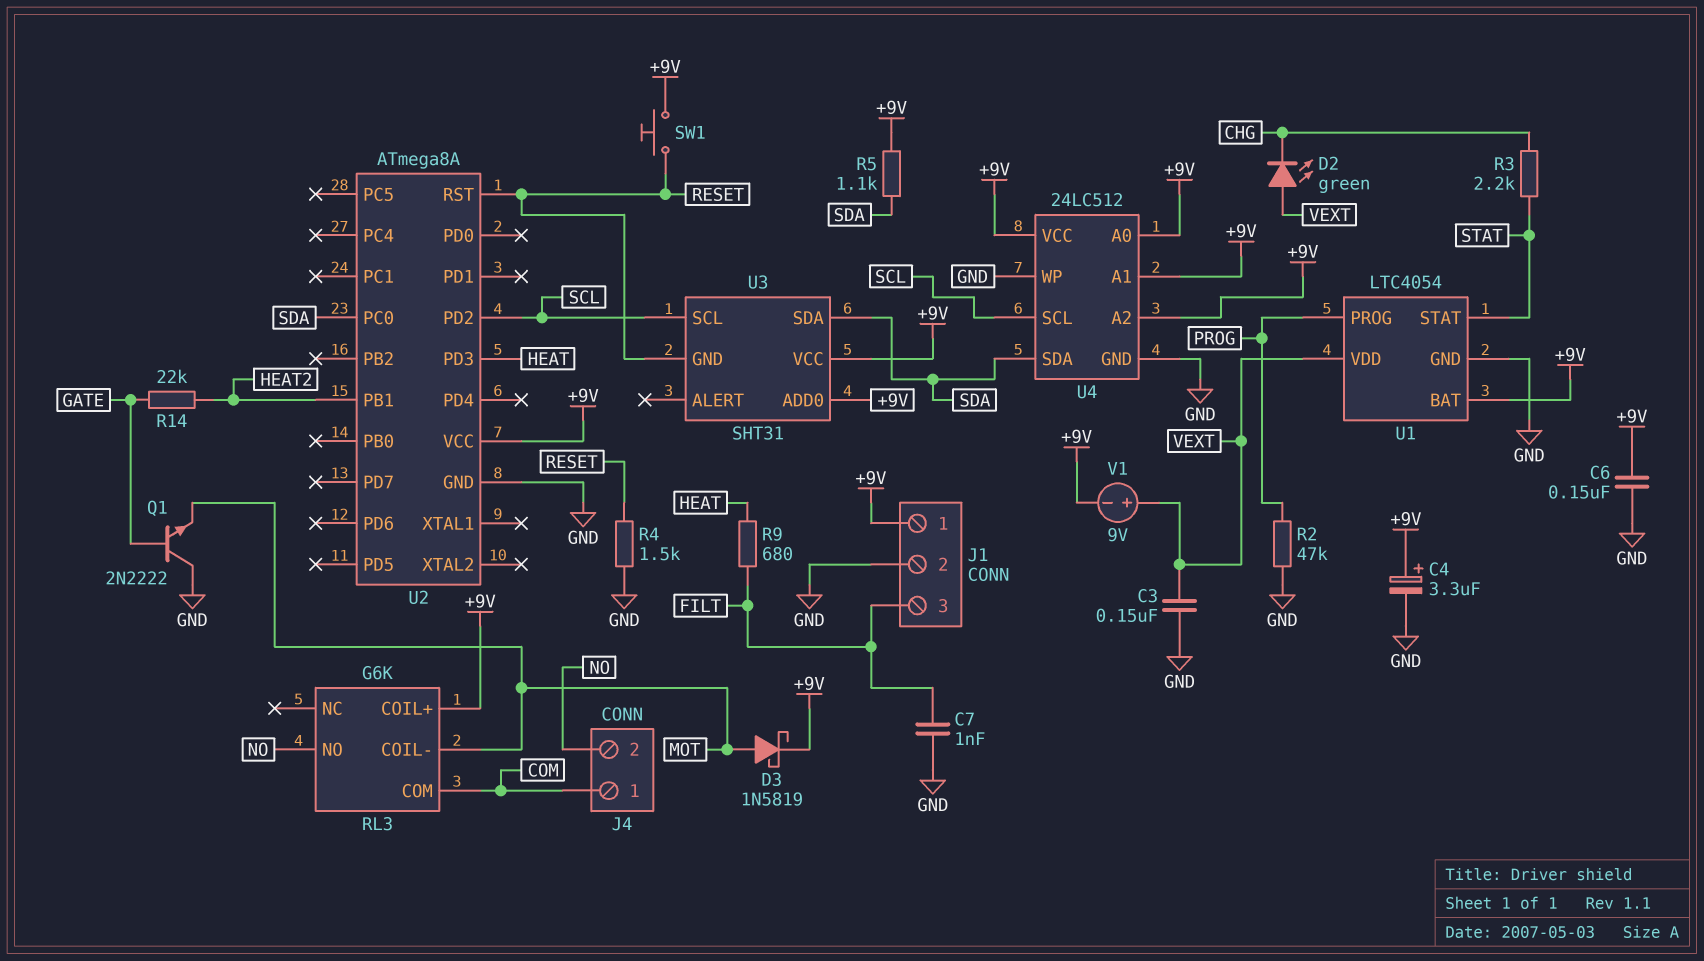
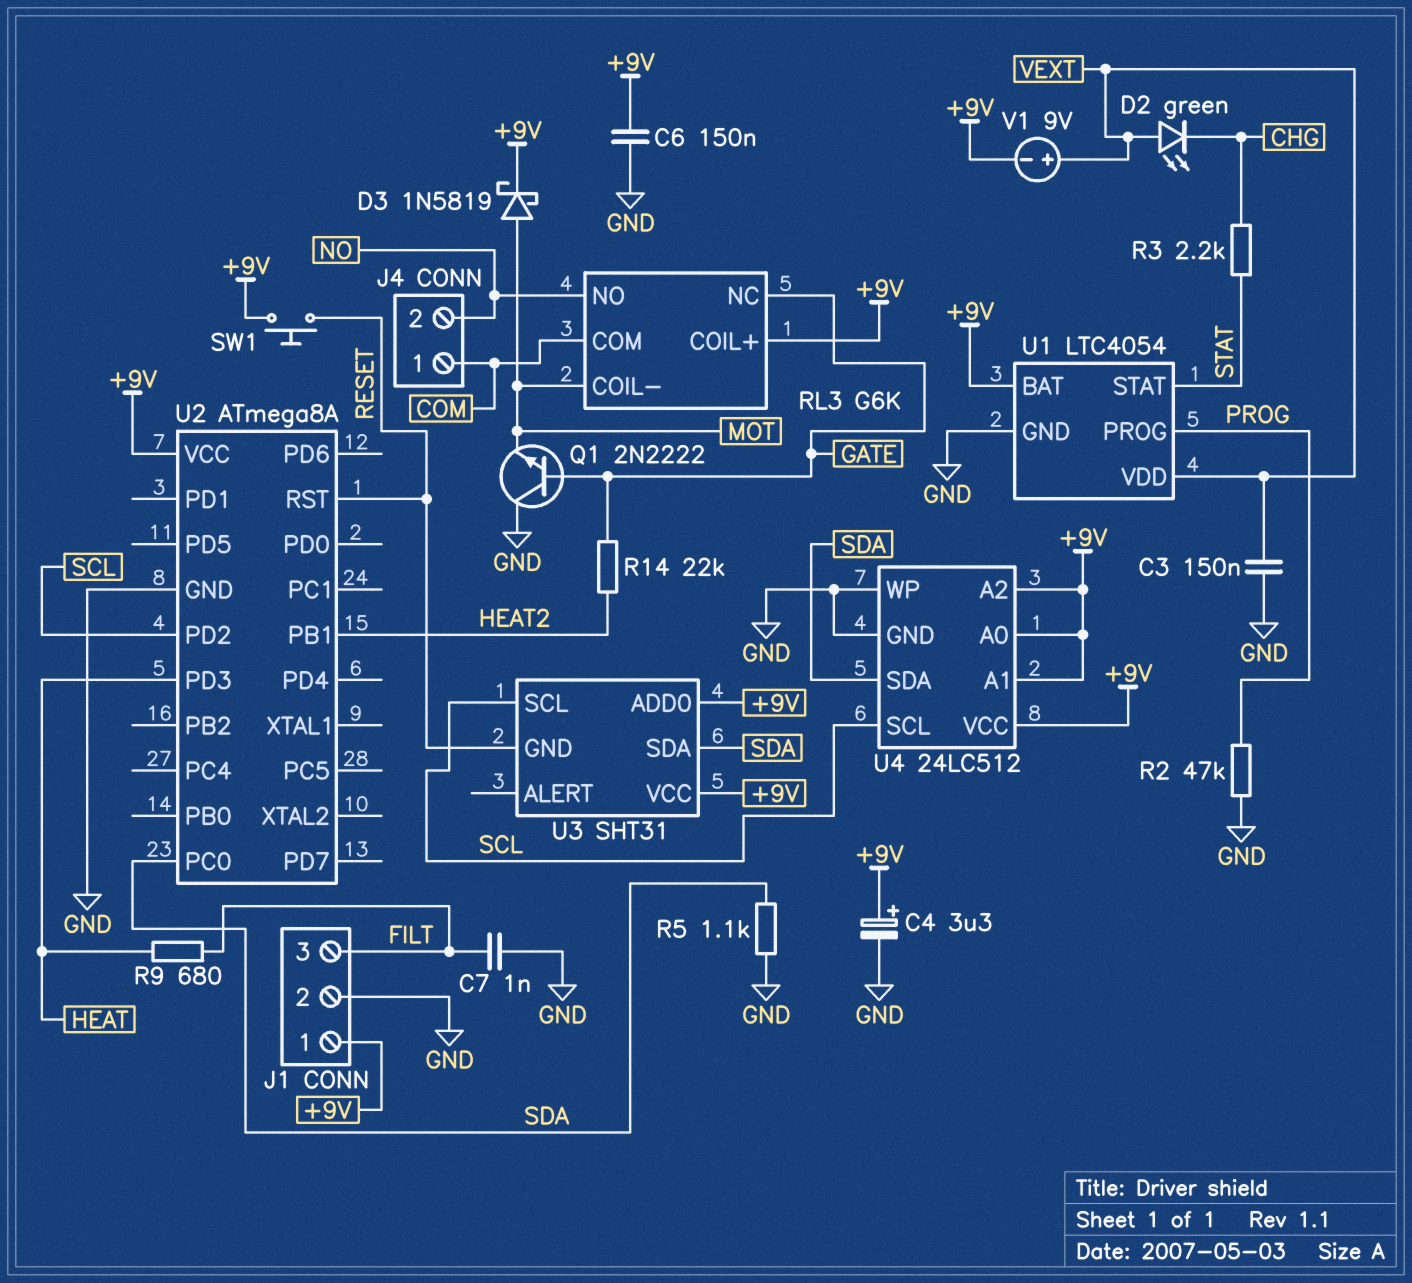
R4: 1.5k (GND, RESET) -> none
R5: 1.1k (+9V, SDA) -> 1.1k (GND, SDA)
RL3 pin NC: none -> GATE

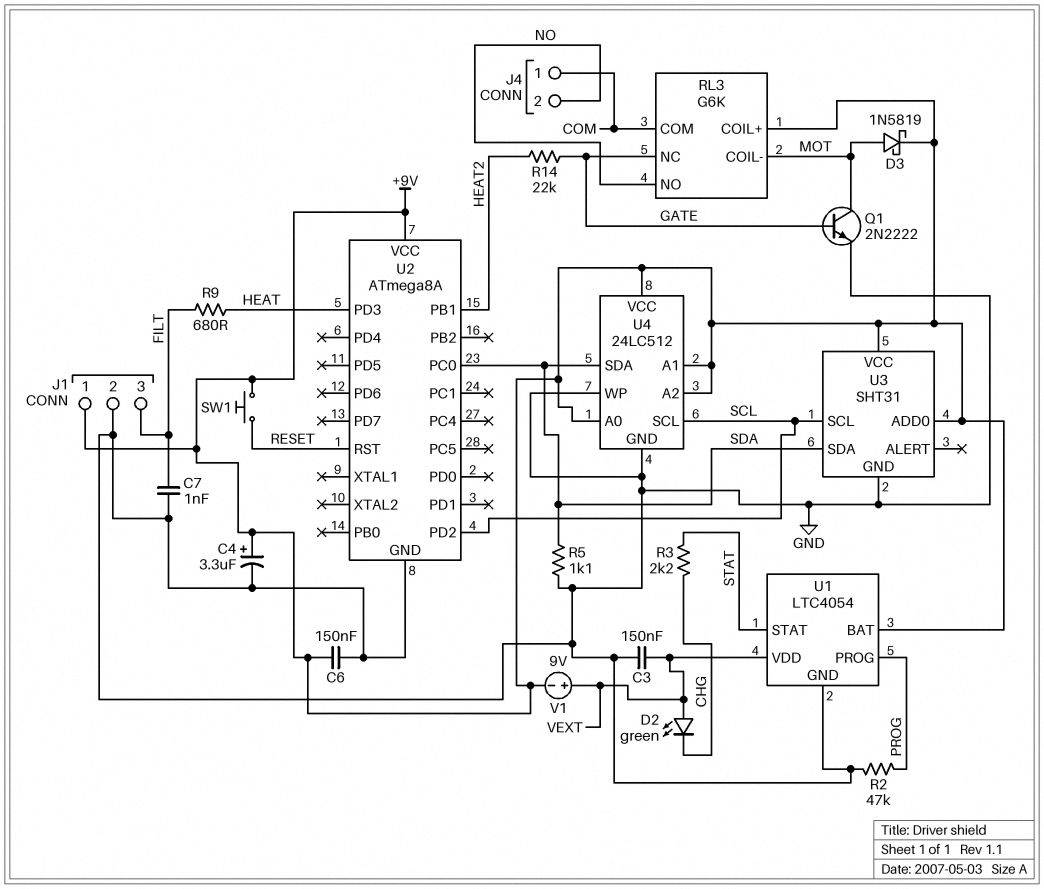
Q1: NPN 2N2222 (B GATE, C GND, E MOT) -> NPN 2N2222 (B GATE, C MOT, E GND)
U3 pin GND: RESET -> GND

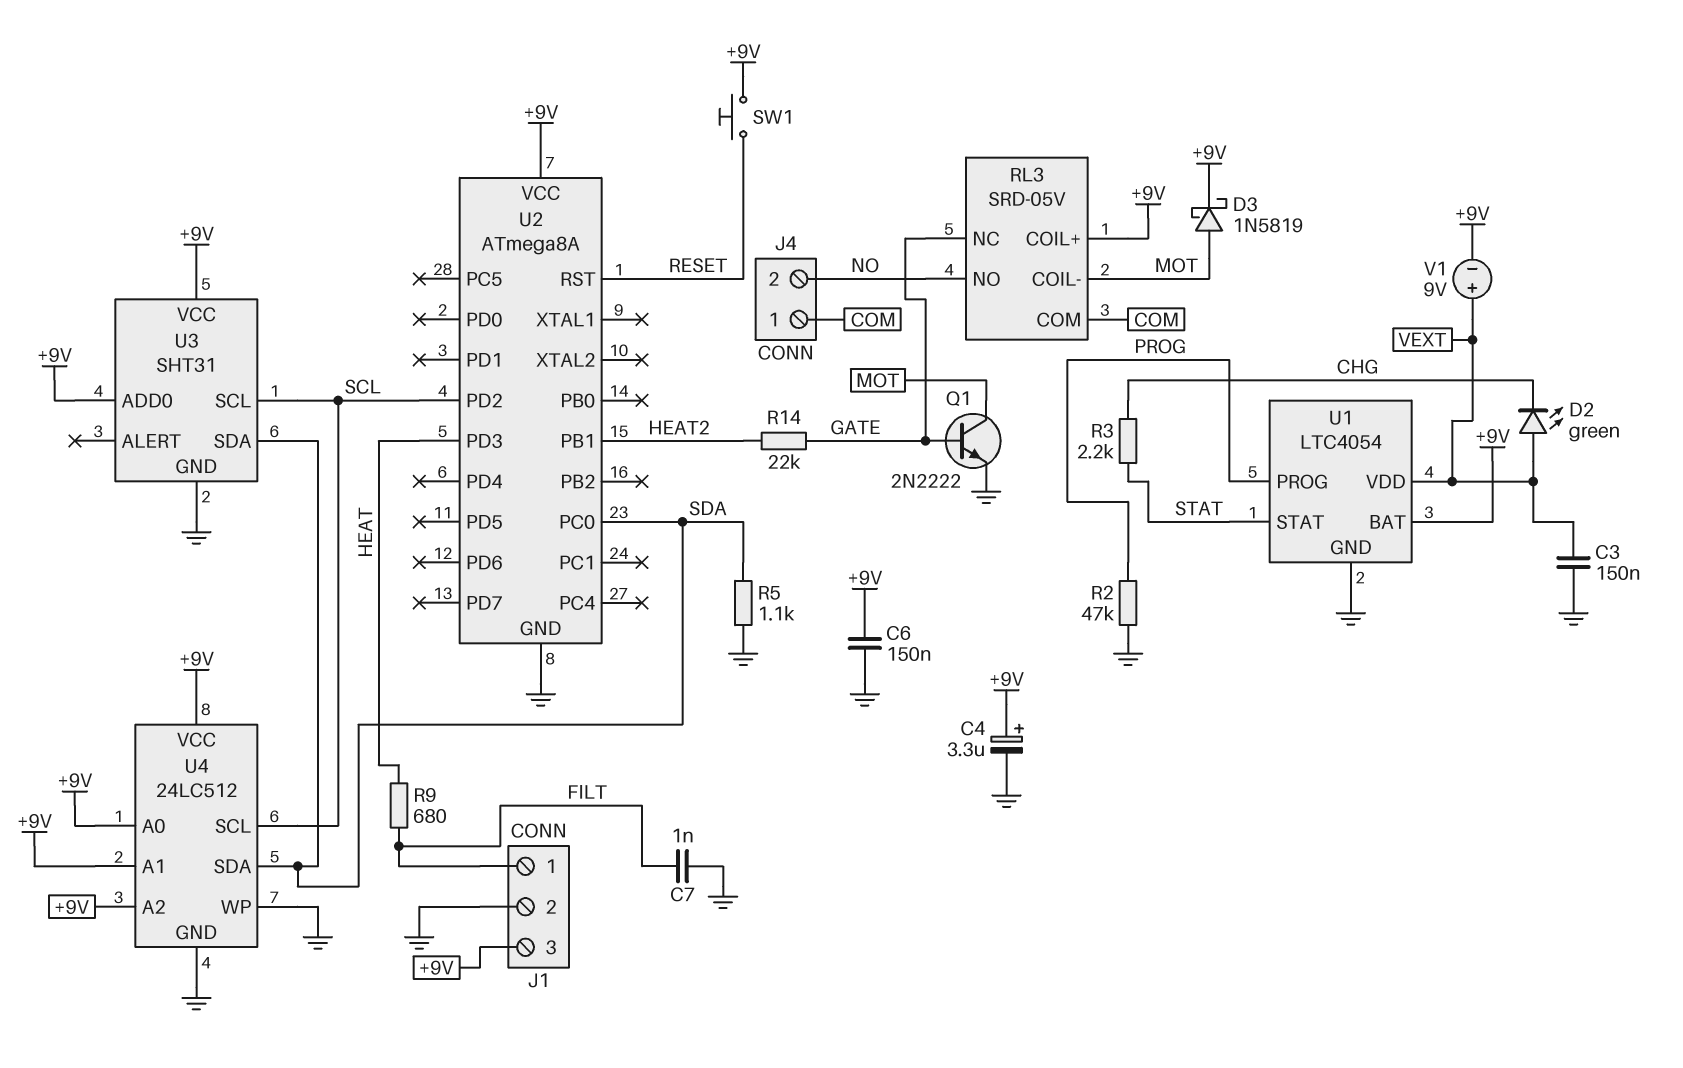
J1 pin 1: +9V -> FILT
J1 pin 3: FILT -> +9V
RL3: G6K -> SRD-05V

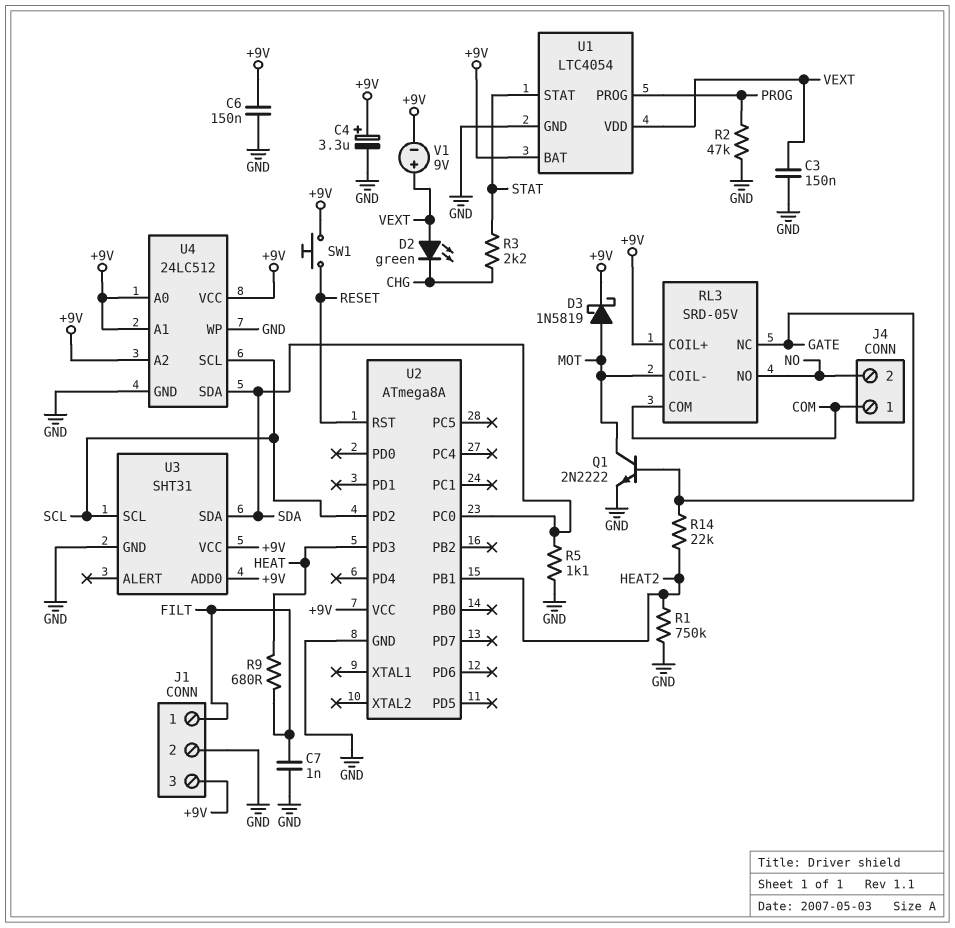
R1: none -> 750k (GND, HEAT2)

